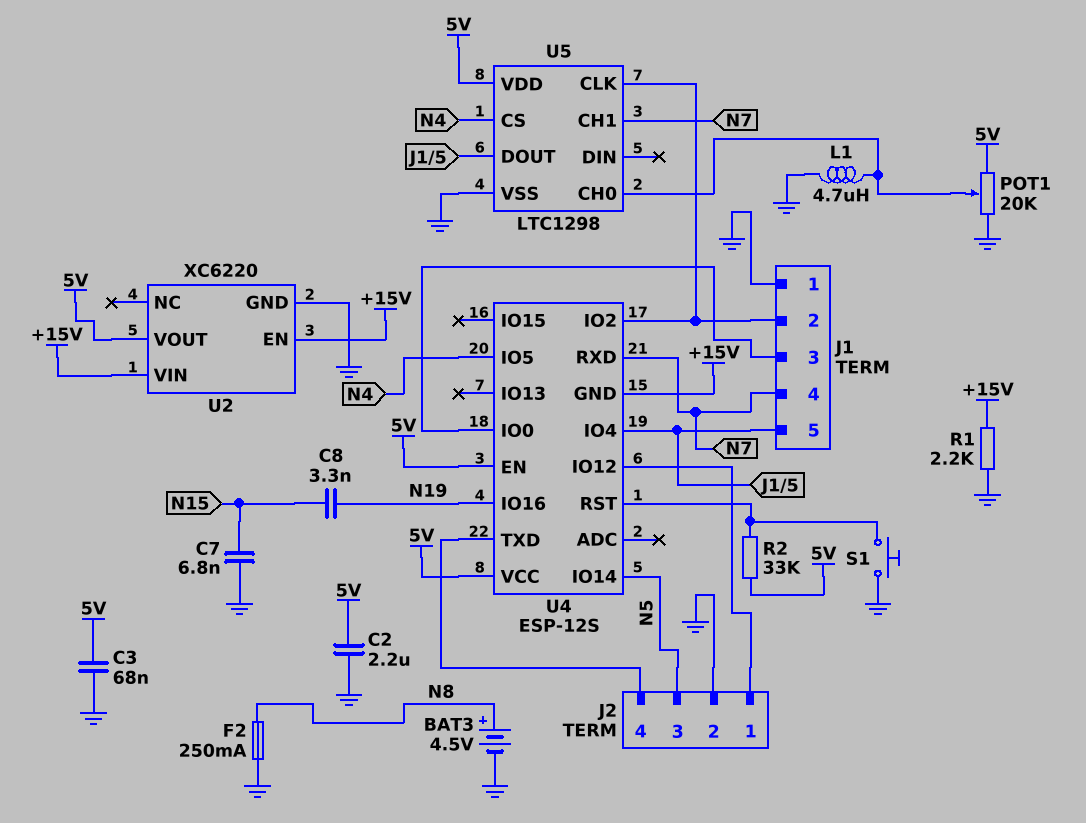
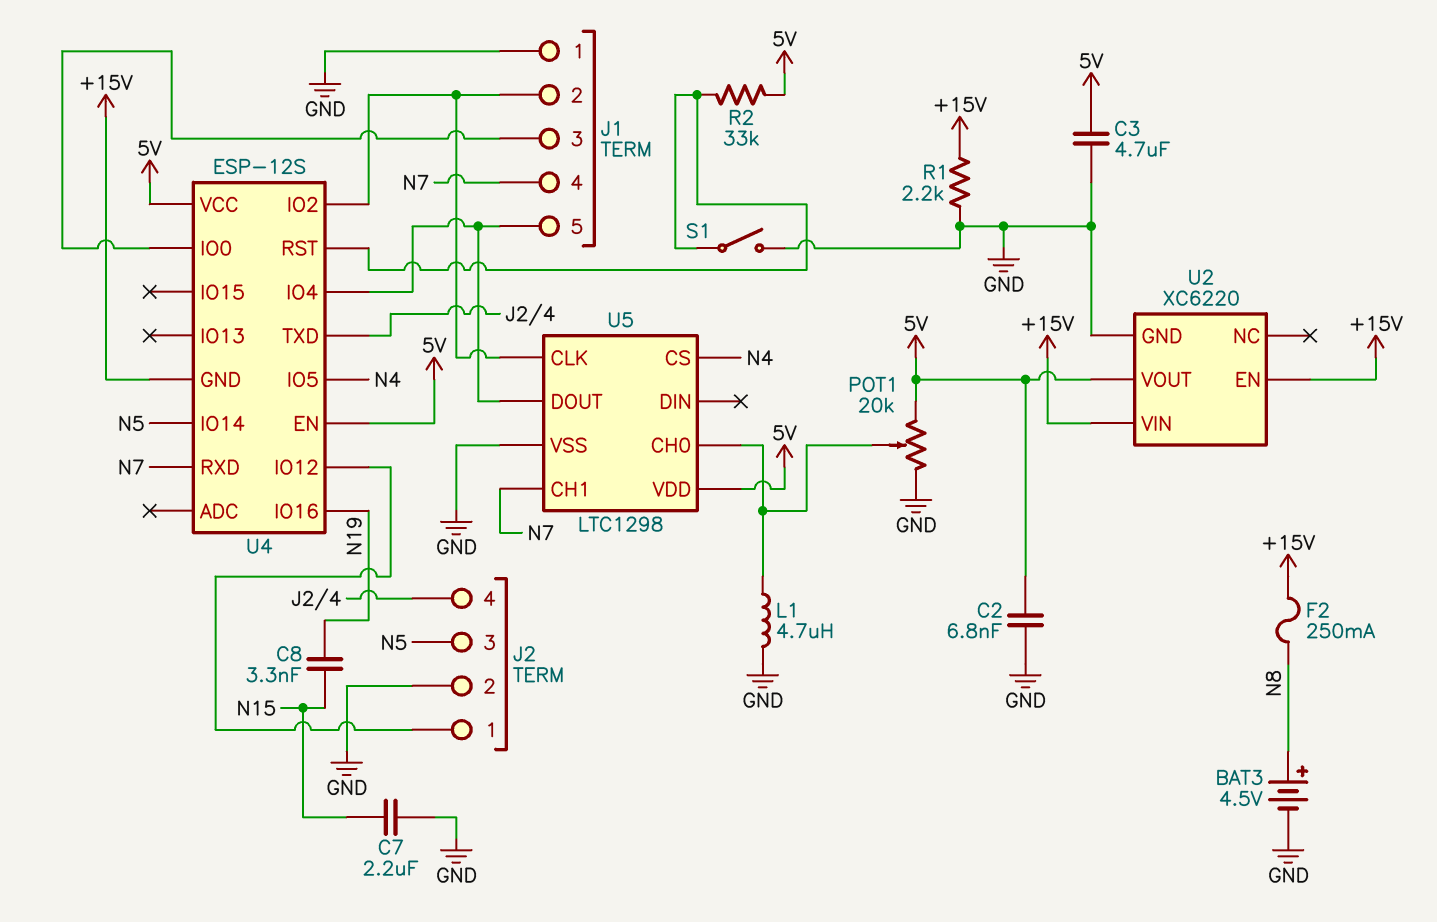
C2: 2.2uF (5V, GND) -> 6.8nF (5V, GND)
C3: 68nF (5V, GND) -> 4.7uF (5V, GND)
C7: 6.8nF (GND, N15) -> 2.2uF (GND, N15)
F2: 250mA (GND, N8) -> 250mA (+15V, N8)
S1: button (GND, U4/RST) -> switch (GND, U4/RST)

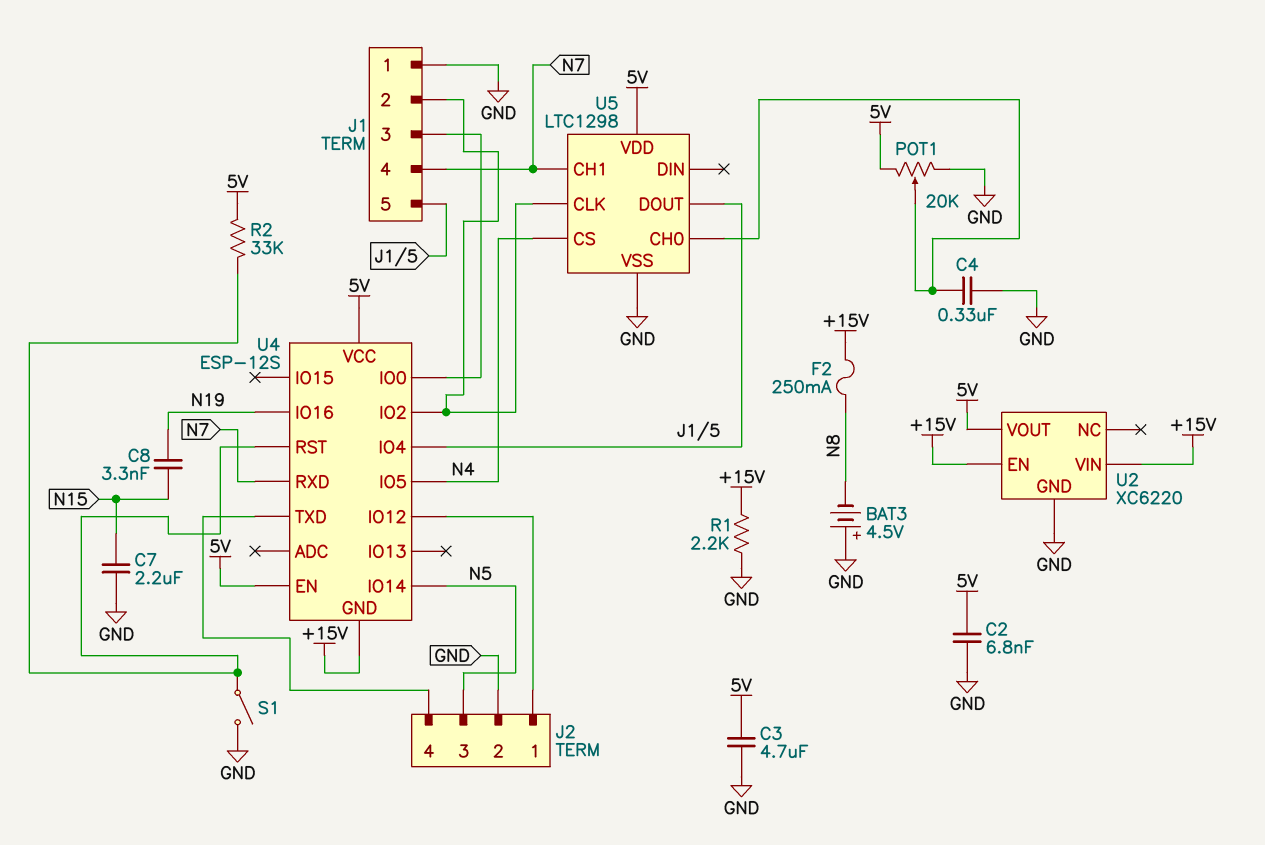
BAT3: 4.5V (plus N8, minus GND) -> 4.5V (plus GND, minus N8)
C4: none -> 330nF (GND, U5/CH0)
L1: 4.7uH (GND, U5/CH0) -> none

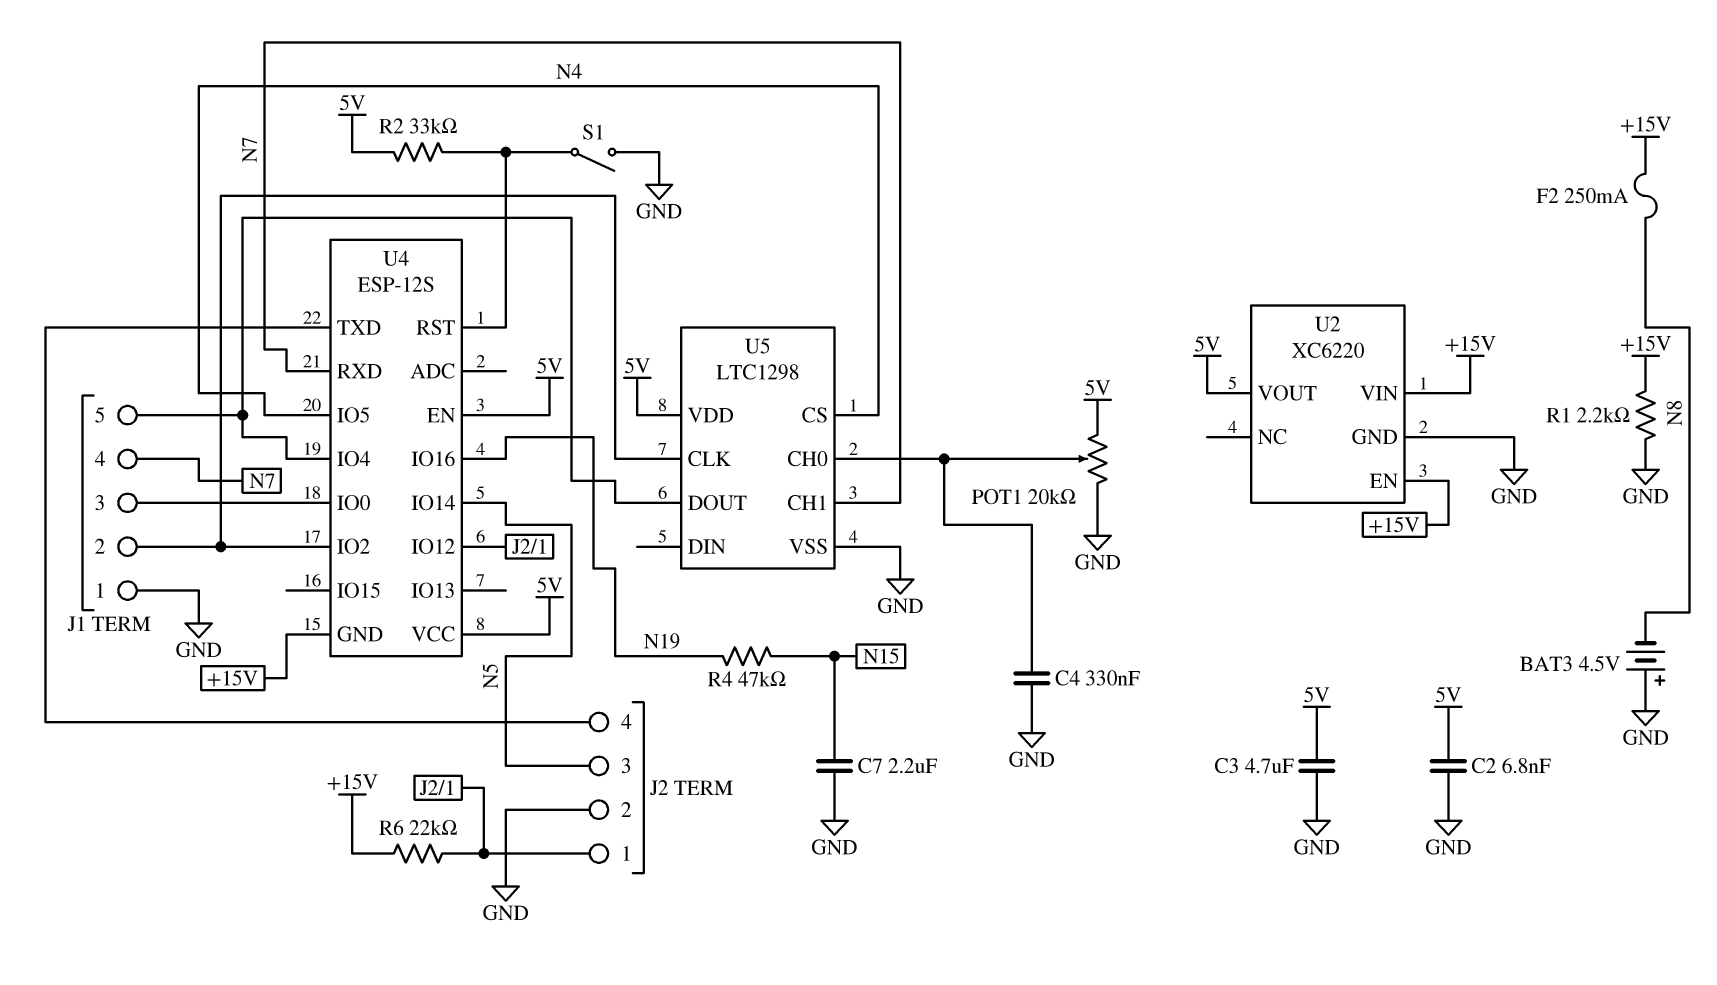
C8: 3.3nF (N15, N19) -> none
R4: none -> 47k (N15, N19)
R6: none -> 22k (+15V, J2/1)

